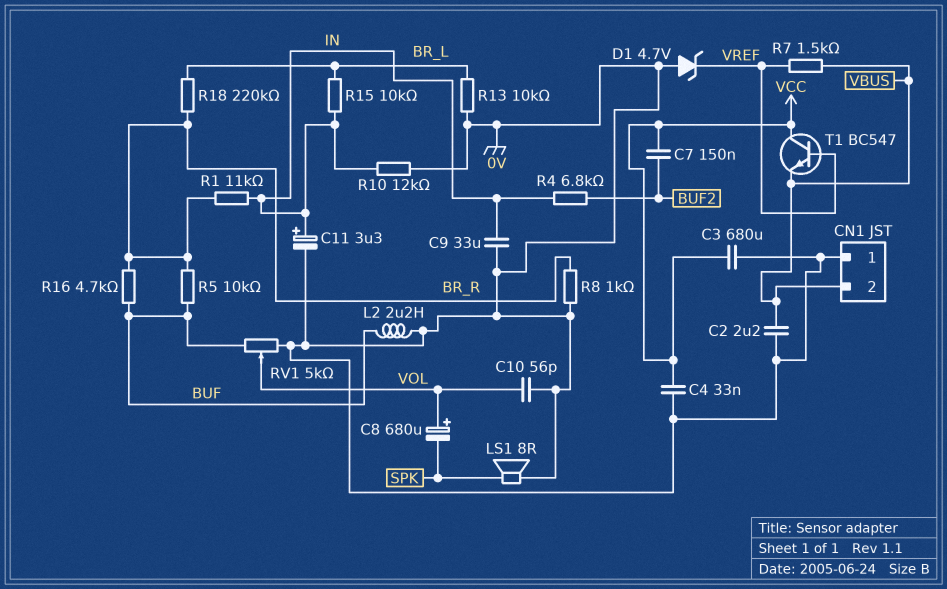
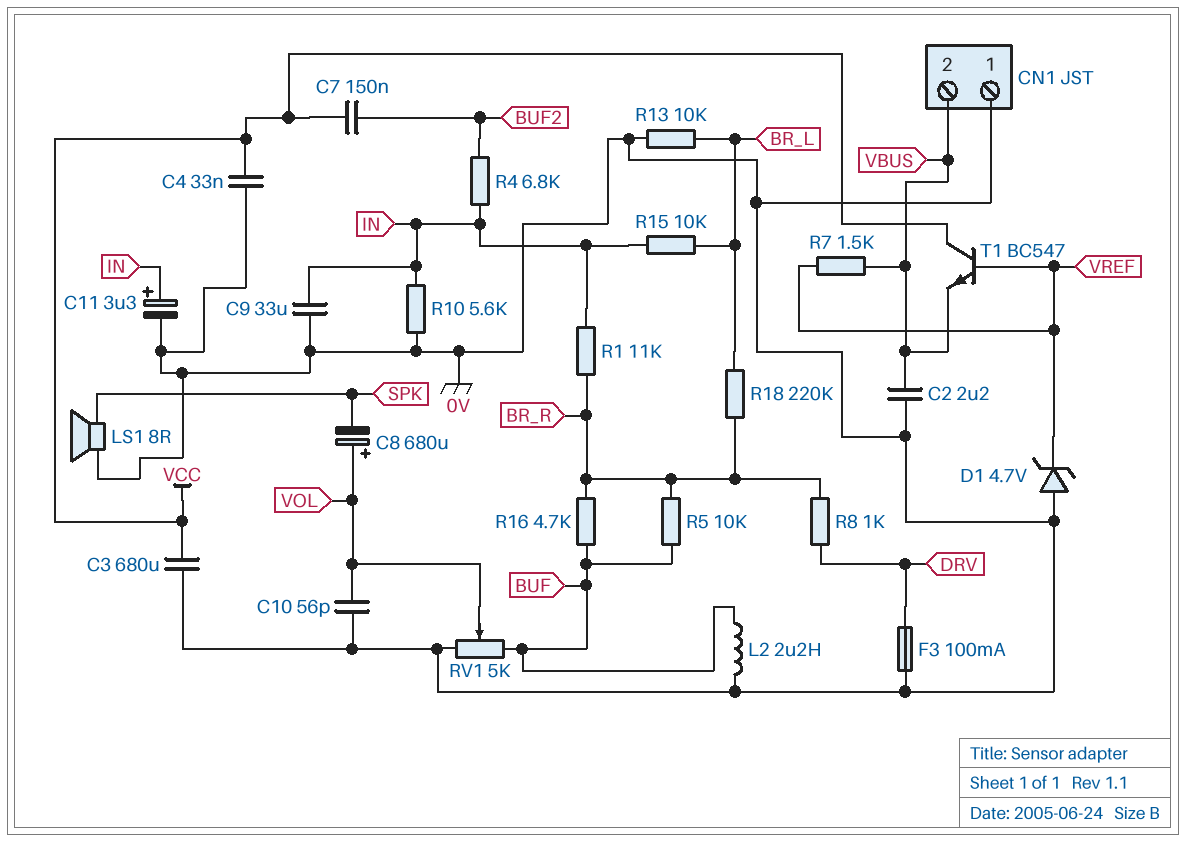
F3: none -> 100mA (0V, DRV)
R8: 1k (0V, BR_R) -> 1k (BR_R, DRV)
R10: 12k (0V, IN) -> 5.6k (0V, IN)

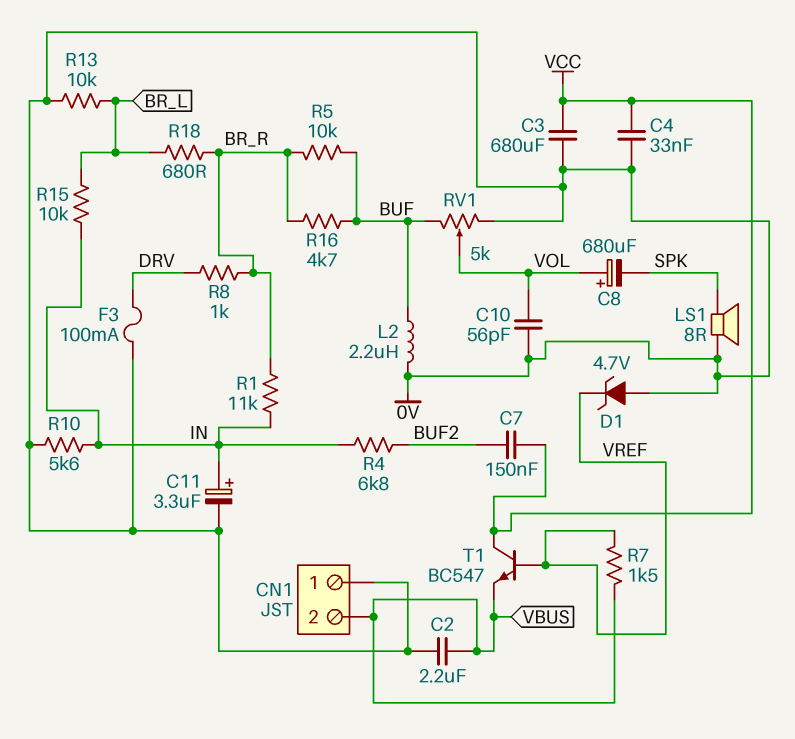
C9: 33uF (0V, IN) -> none
R18: 220k (BR_L, BR_R) -> 680 (BR_L, BR_R)

